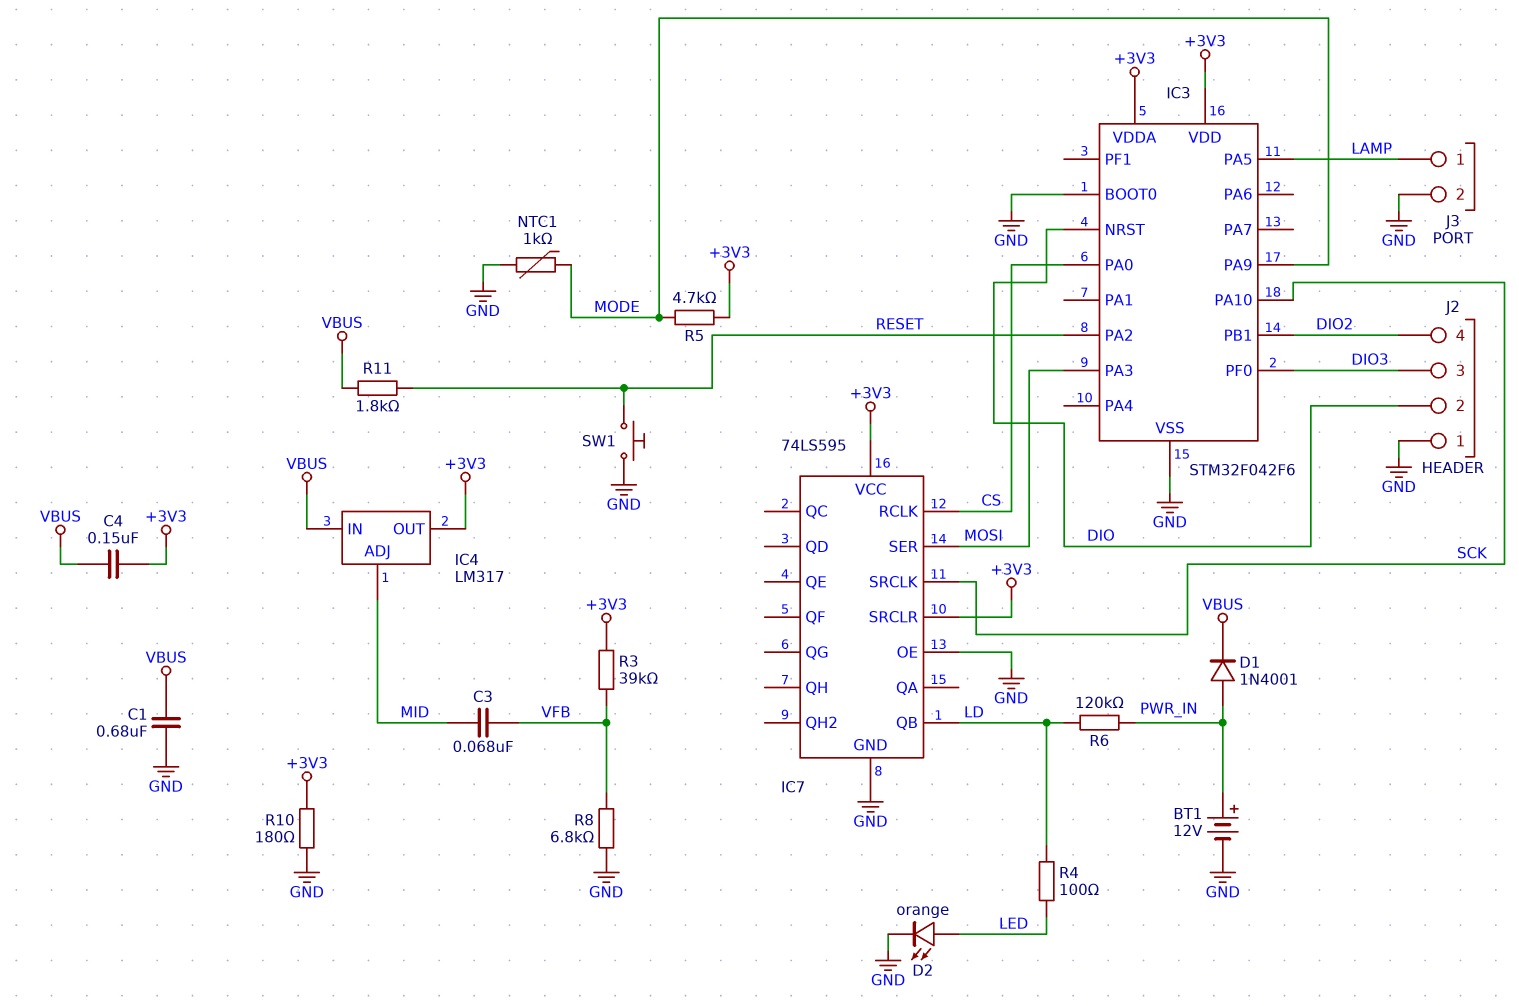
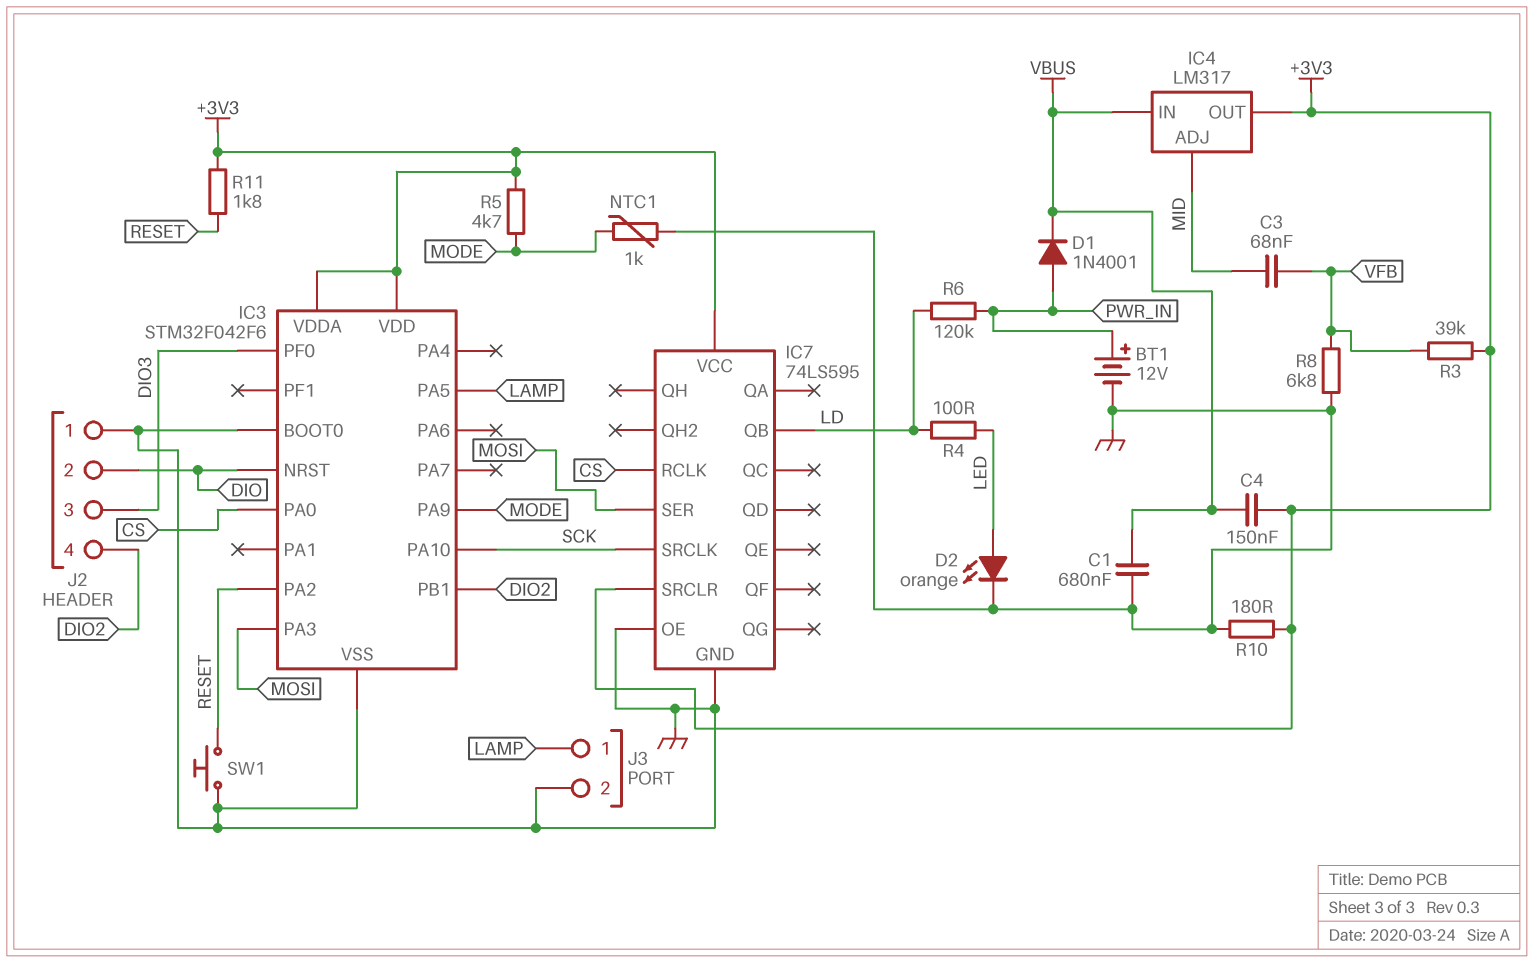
R11: 1.8k (RESET, VBUS) -> 1.8k (+3V3, RESET)

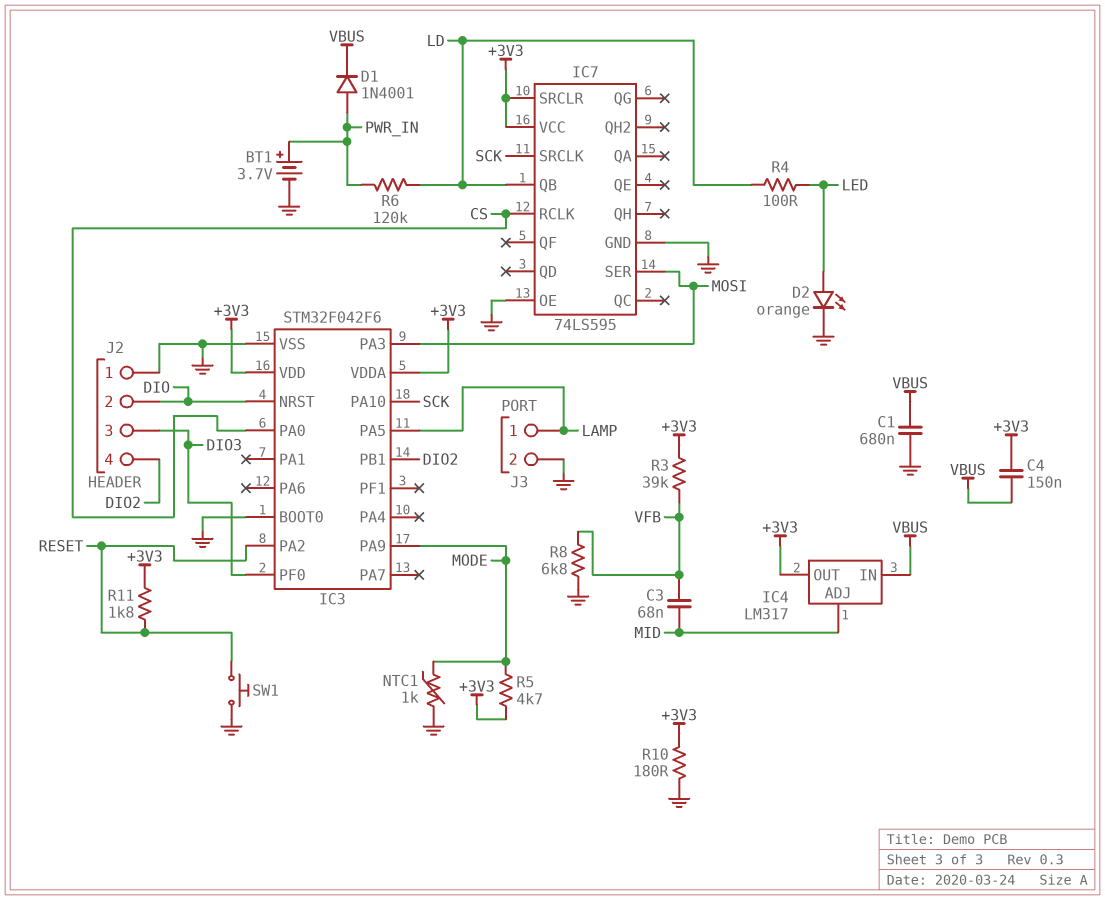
BT1: 12V (plus PWR_IN, minus GND) -> 3.7V (plus PWR_IN, minus GND)

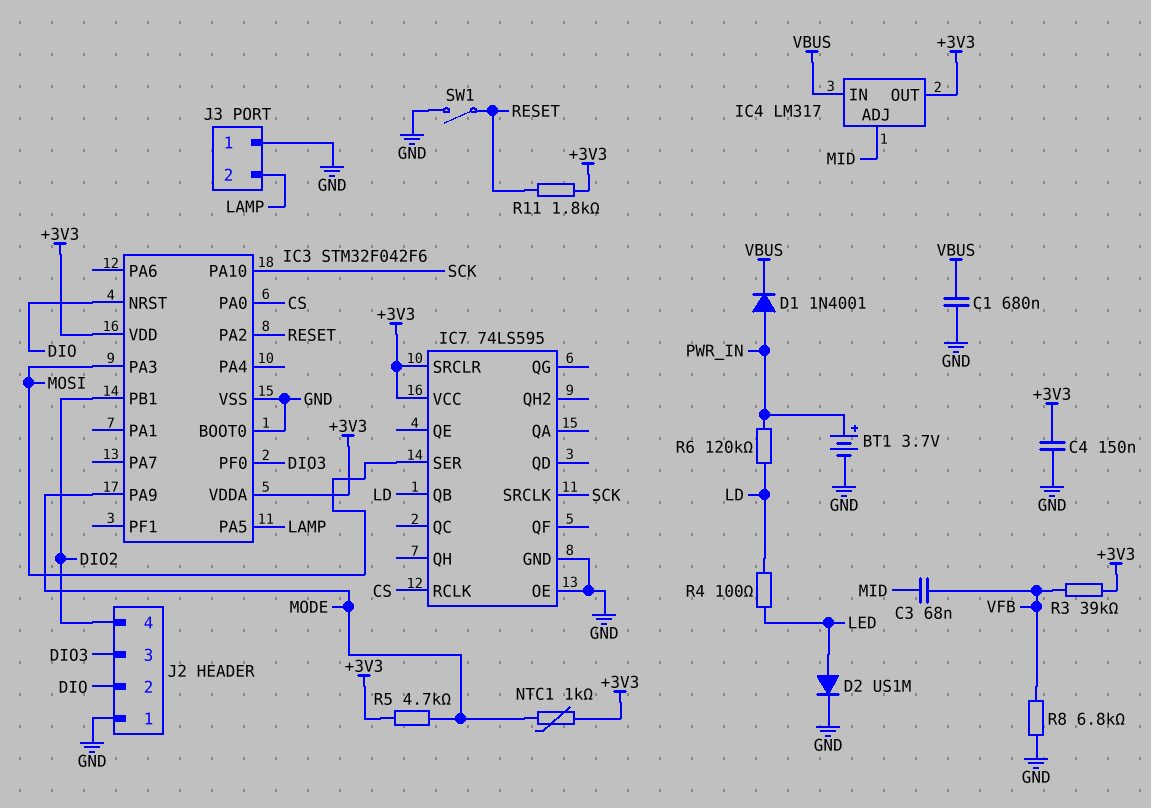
C4: 150nF (+3V3, VBUS) -> 150nF (+3V3, GND)
D2: LED orange (A LED, K GND) -> diode US1M (A LED, K GND)
J3 pin 1: LAMP -> GND
J3 pin 2: GND -> LAMP
NTC1: 1k (GND, MODE) -> 1k (+3V3, MODE)
R10: 180 (+3V3, GND) -> none
SW1: button (GND, RESET) -> switch (GND, RESET)

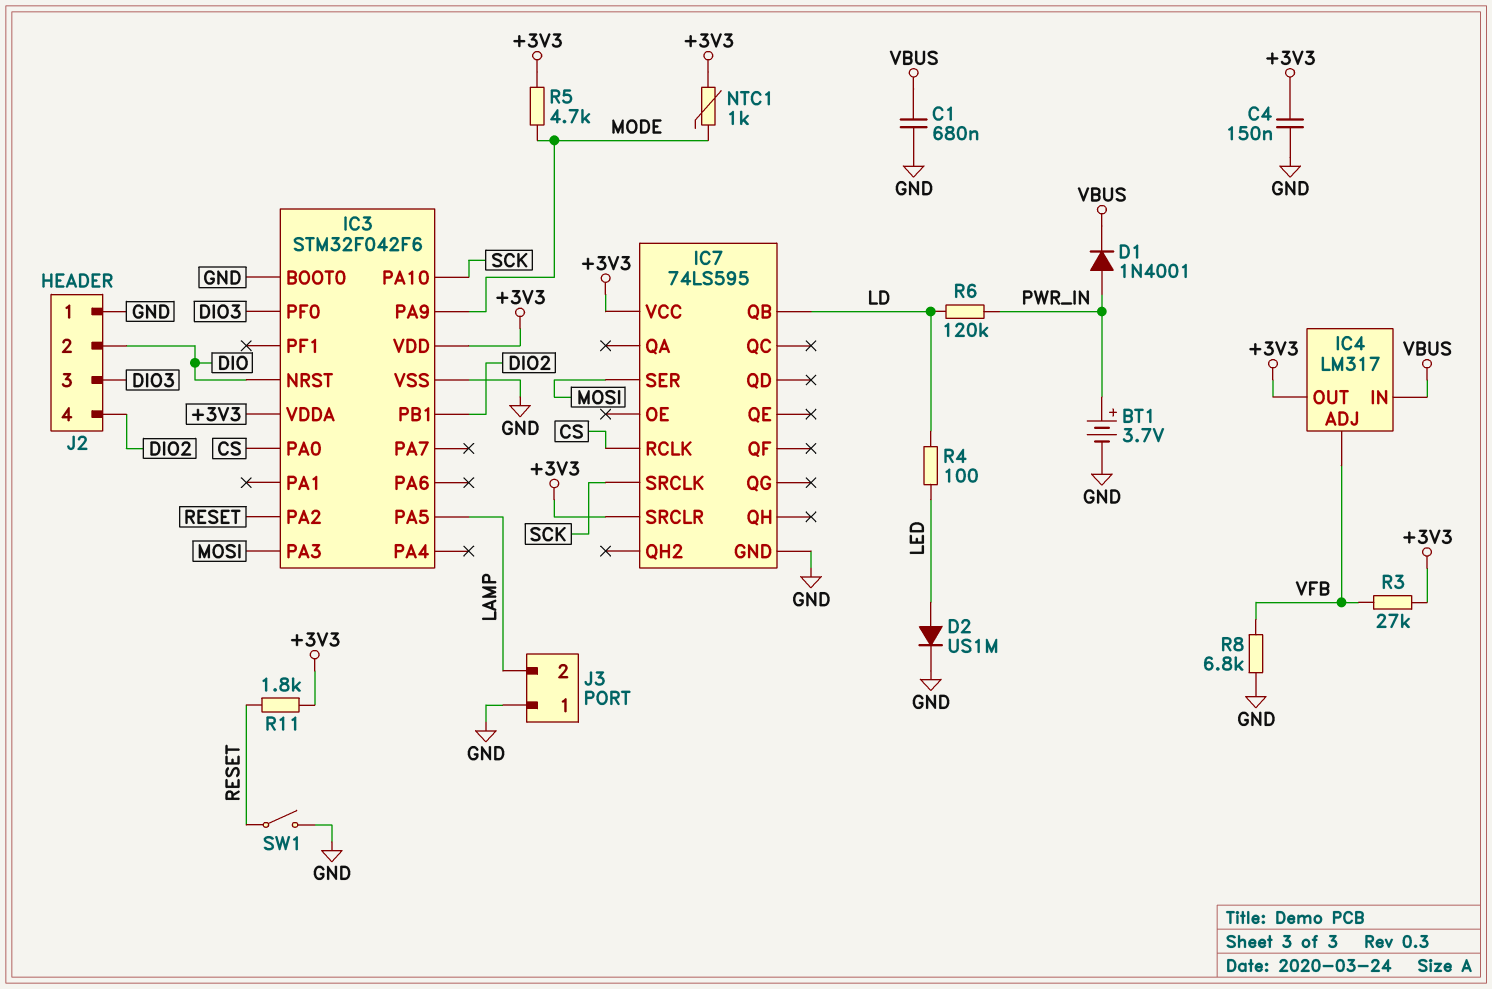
C3: 68nF (MID, VFB) -> none
IC4 pin ADJ: MID -> VFB
IC7 pin OE: GND -> none
R3: 39k (+3V3, VFB) -> 27k (+3V3, VFB)

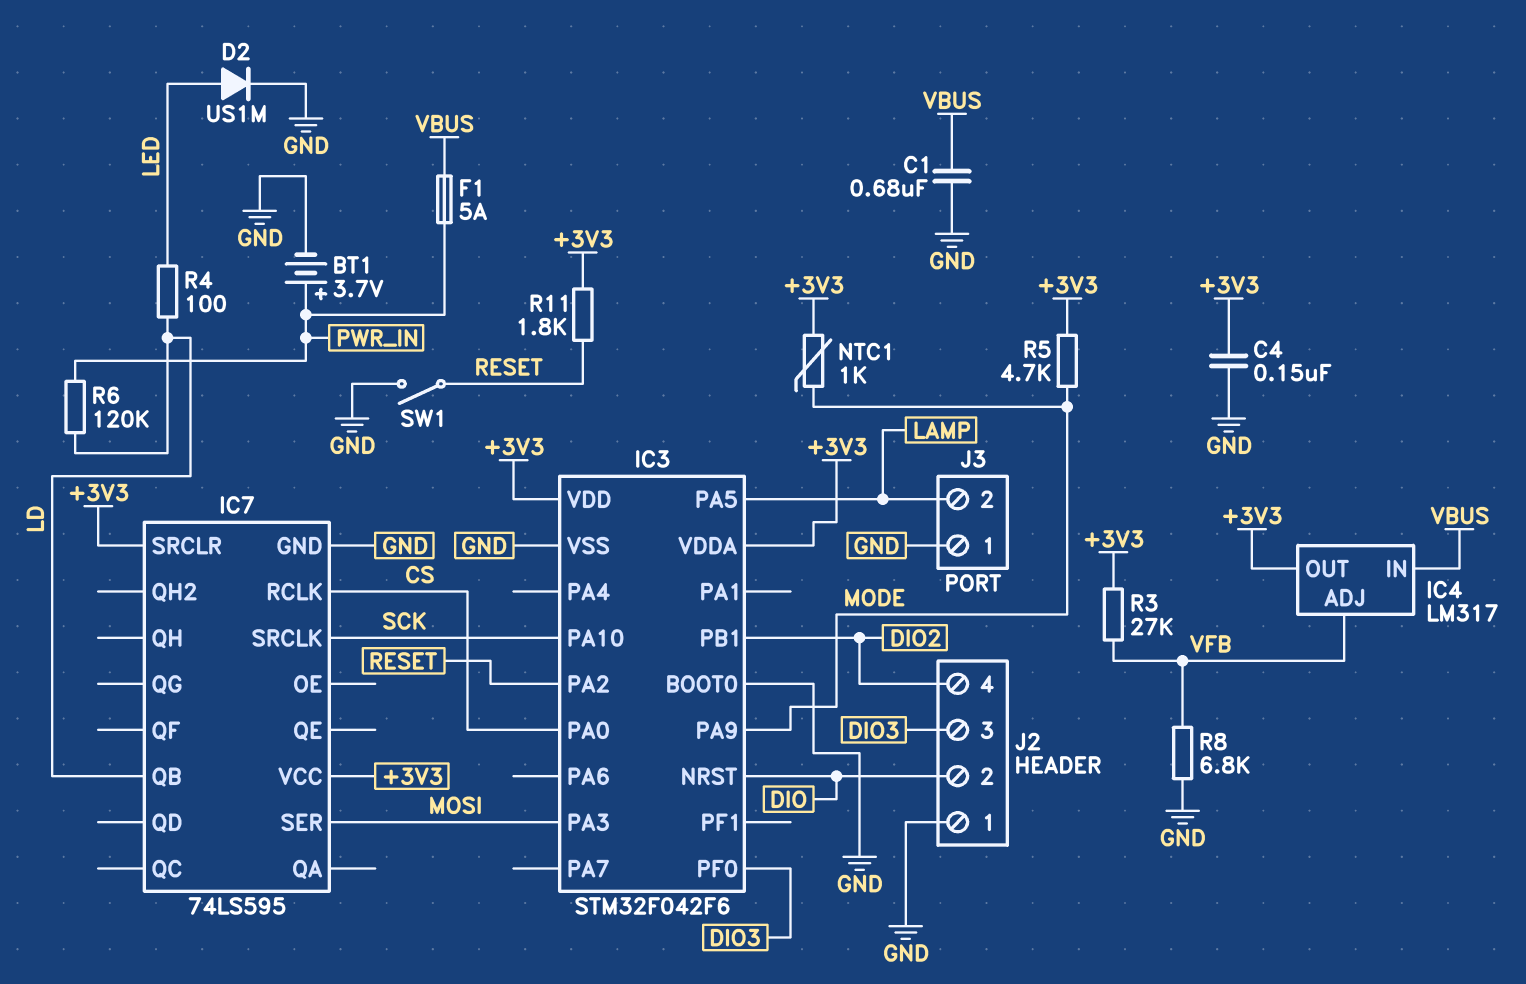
D1: diode 1N4001 (A PWR_IN, K VBUS) -> none
F1: none -> 5A (PWR_IN, VBUS)

